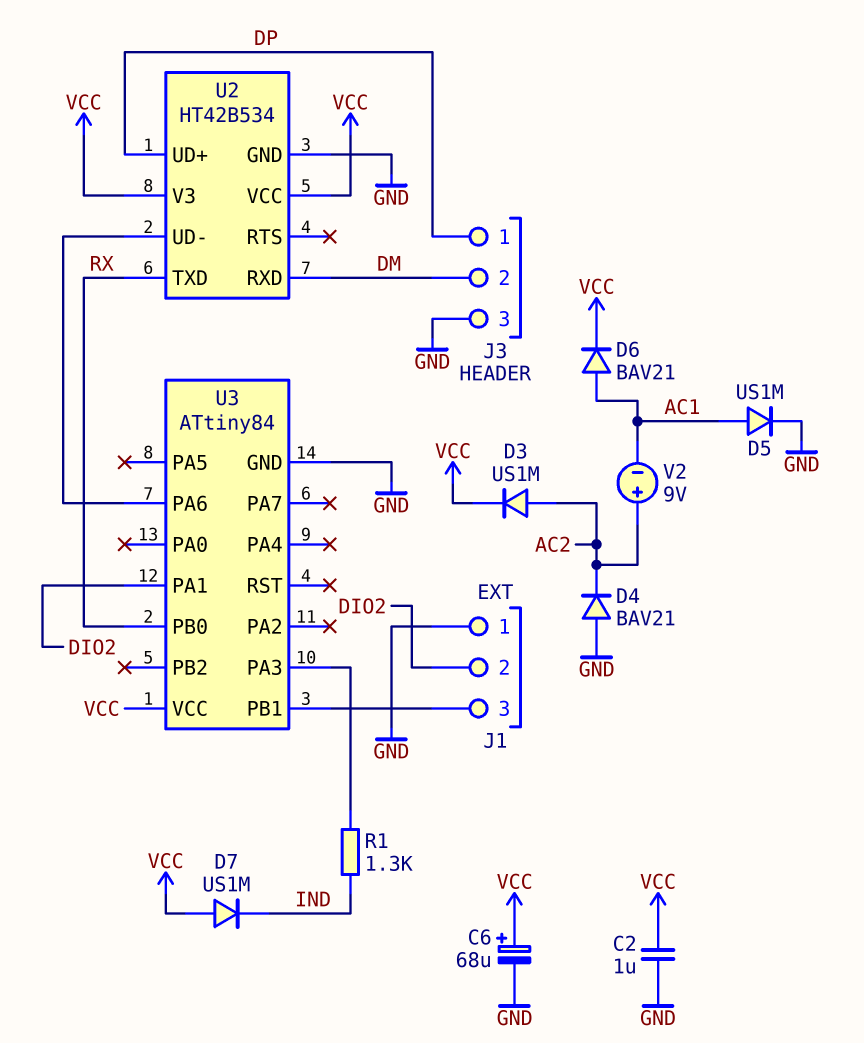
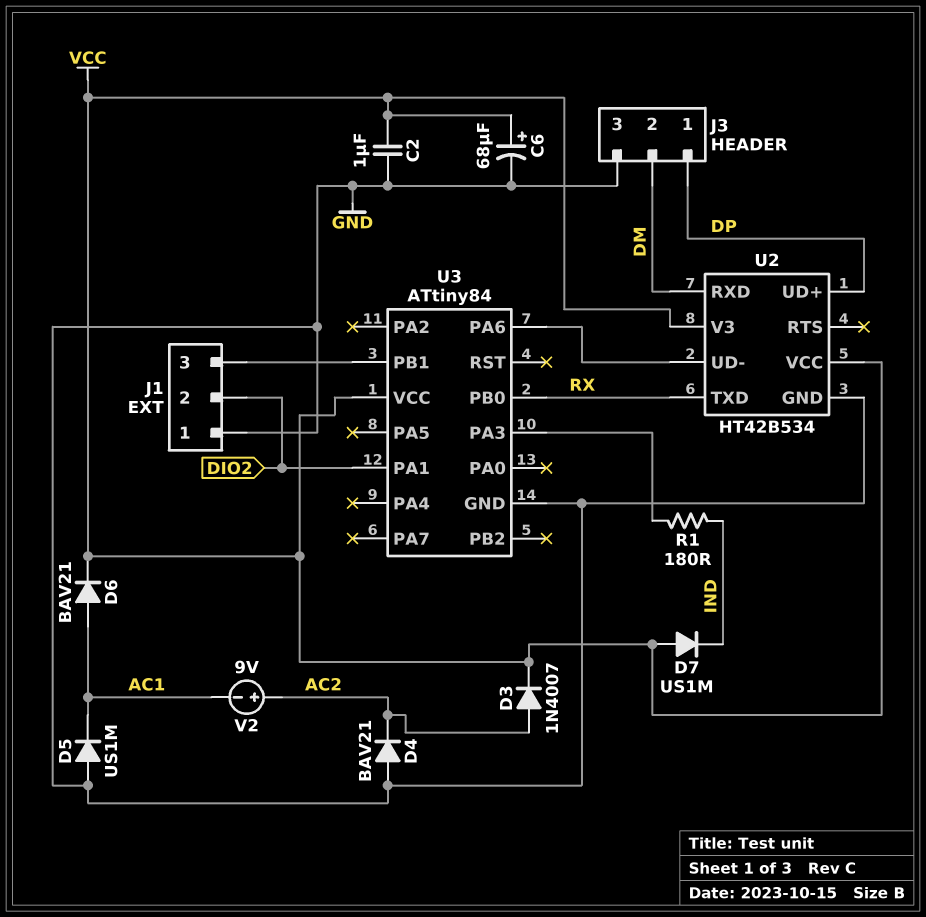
D3: diode US1M (A AC2, K VCC) -> diode 1N4007 (A AC2, K VCC)
D5: diode US1M (A AC1, K GND) -> diode US1M (A GND, K AC1)
R1: 1.3k (IND, U3/PA3) -> 180 (IND, U3/PA3)

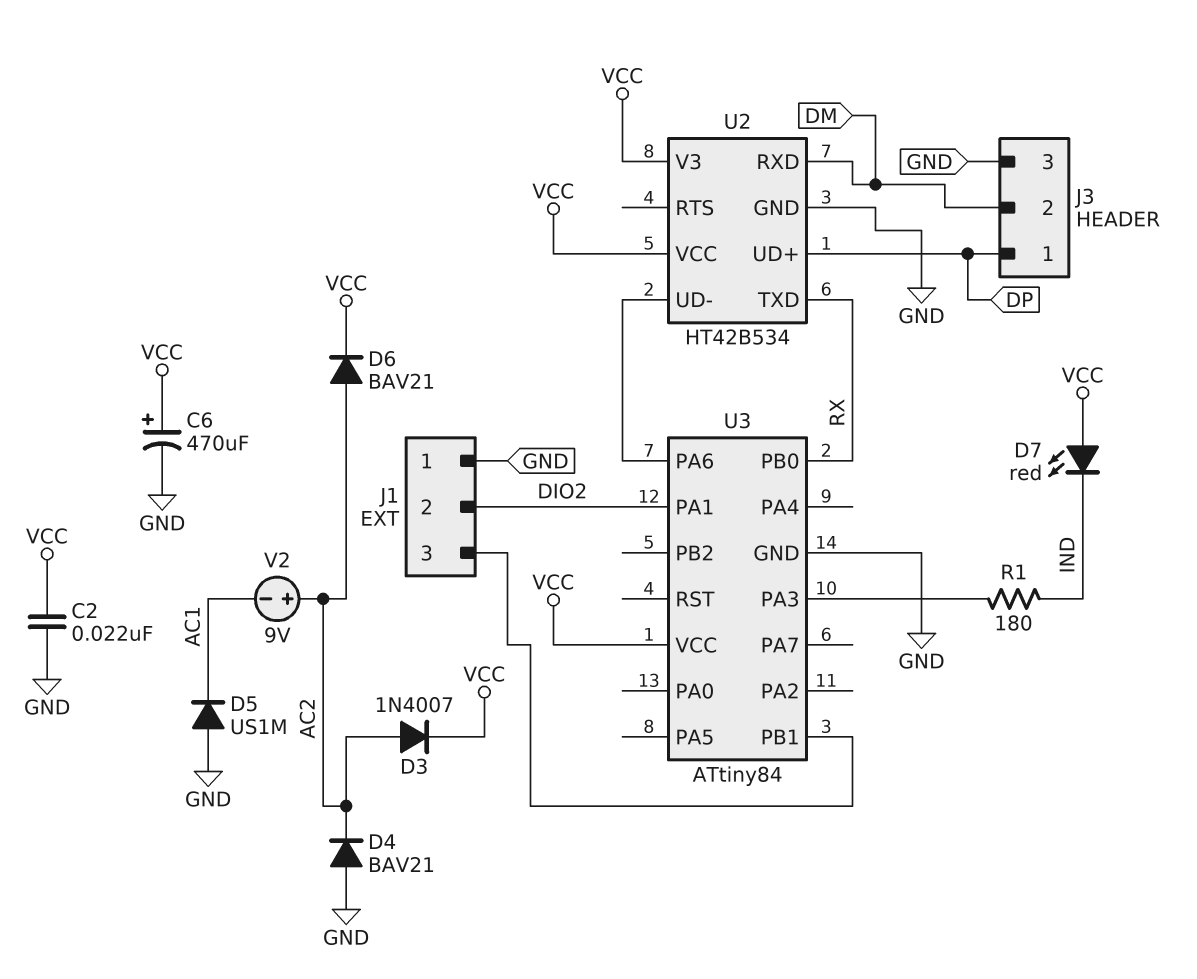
C2: 1uF (GND, VCC) -> 22nF (GND, VCC)
C6: 68uF (plus VCC, minus GND) -> 470uF (plus VCC, minus GND)
D6: diode BAV21 (A AC1, K VCC) -> diode BAV21 (A AC2, K VCC)
D7: diode US1M (A VCC, K IND) -> LED red (A VCC, K IND)

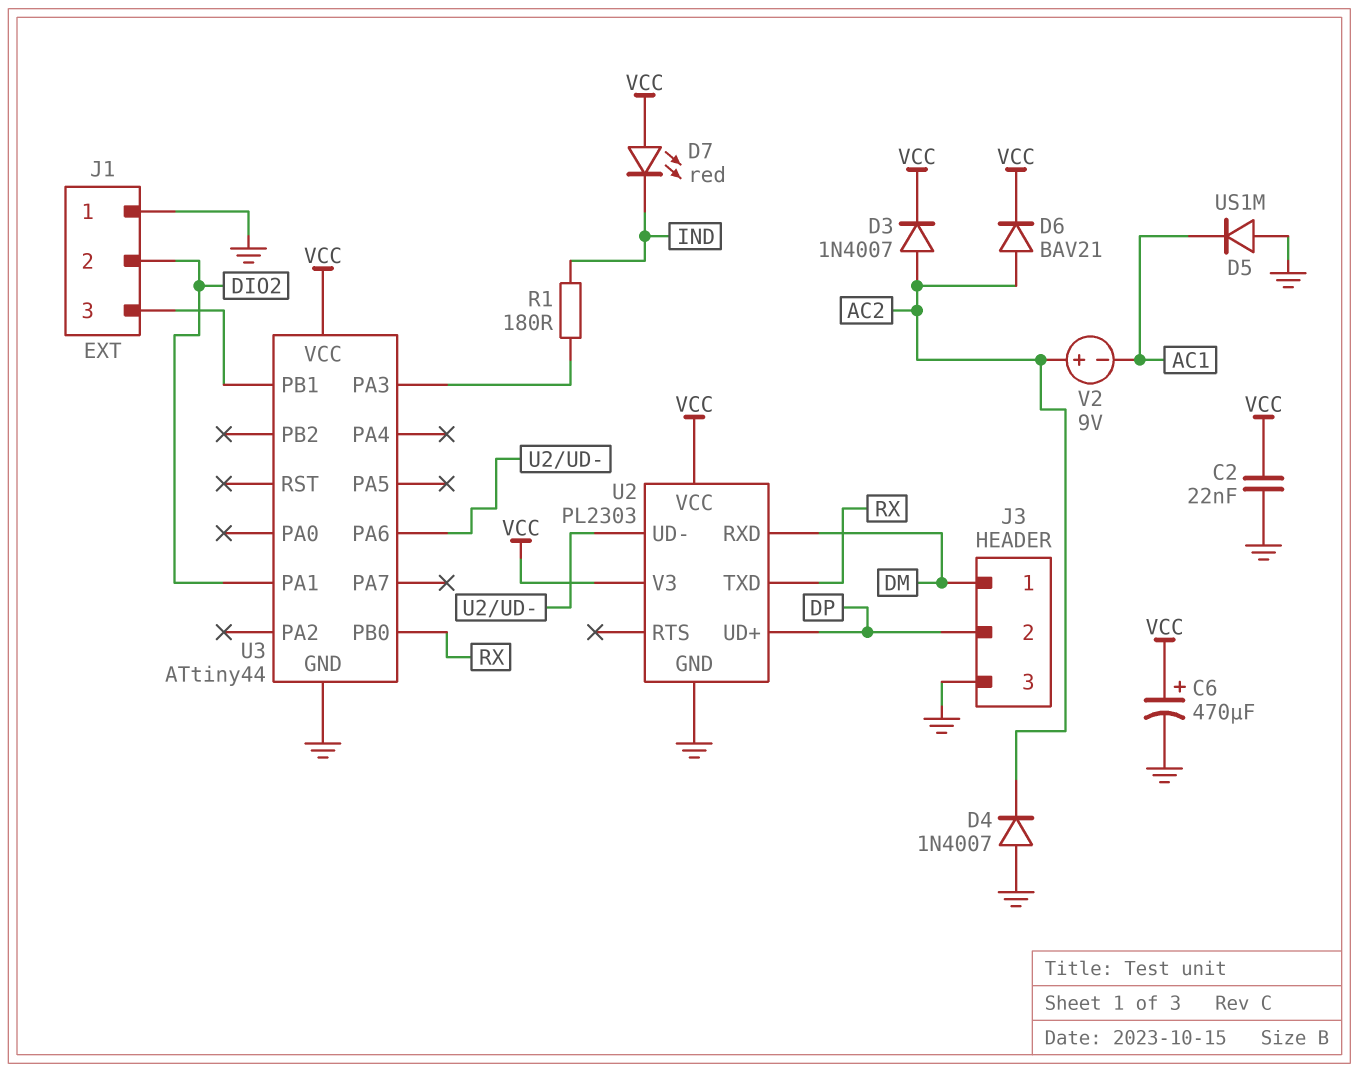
D4: diode BAV21 (A GND, K AC2) -> diode 1N4007 (A GND, K AC2)
J3 pin 1: DP -> DM
J3 pin 2: DM -> DP
U2: HT42B534 -> PL2303
U3: ATtiny84 -> ATtiny44

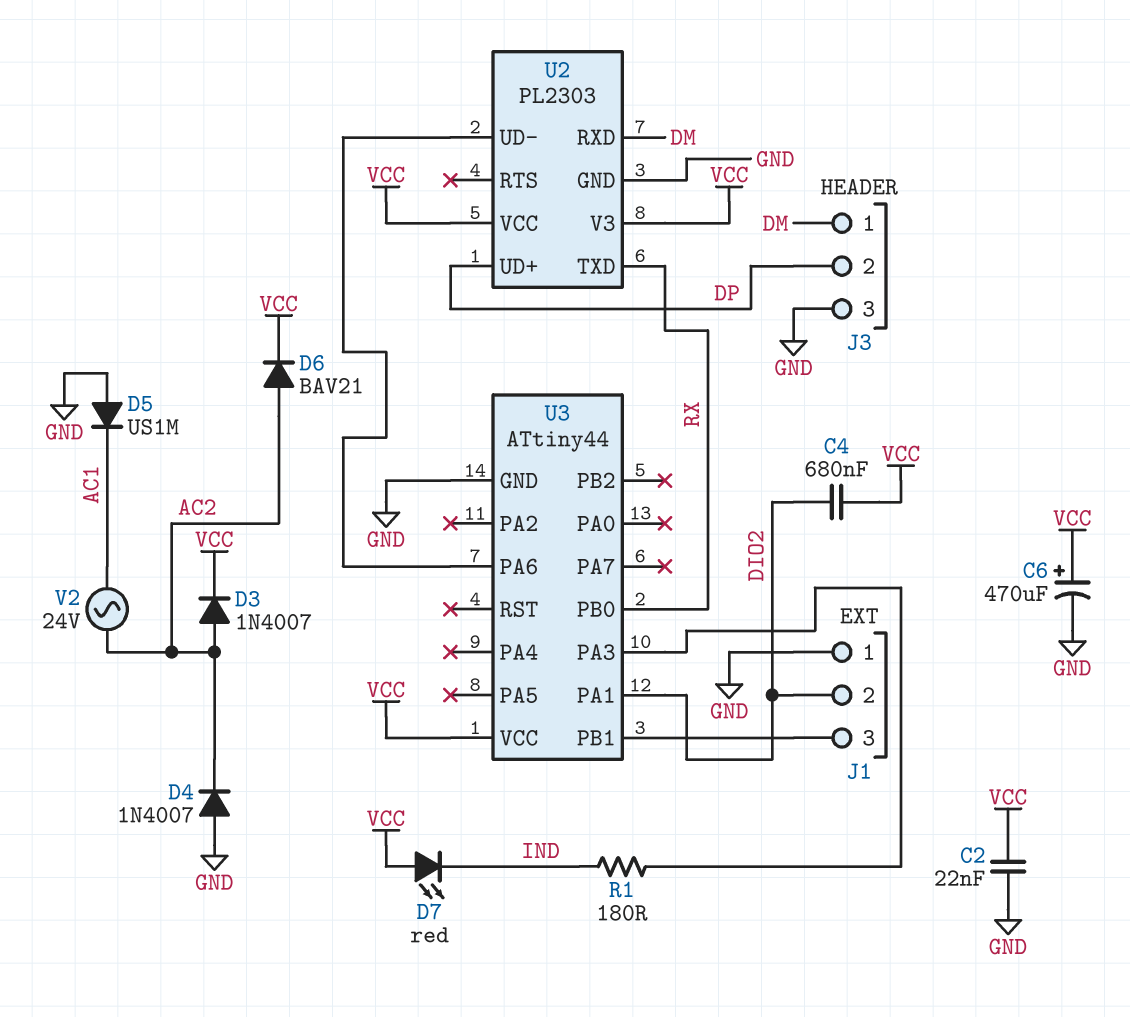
C4: none -> 680nF (DIO2, VCC)
V2: 9V (plus AC2, minus AC1) -> AC 24V (AC1, AC2)

